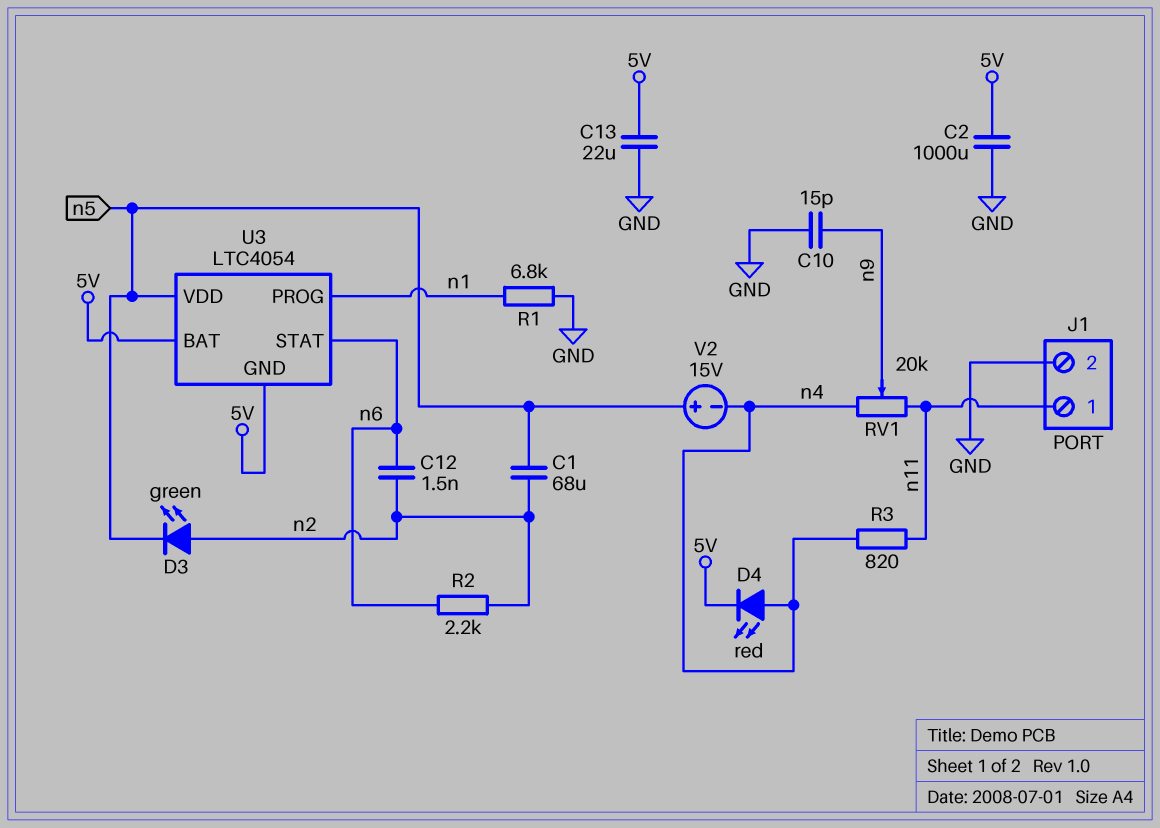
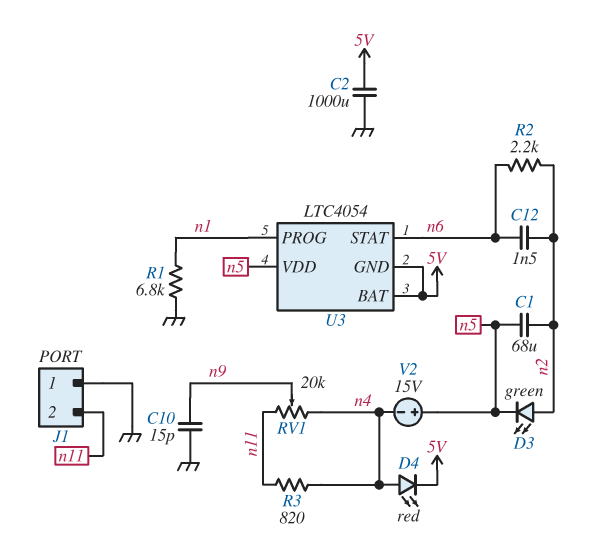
C13: 22uF (5V, GND) -> none
J1 pin 1: n11 -> GND
J1 pin 2: GND -> n11

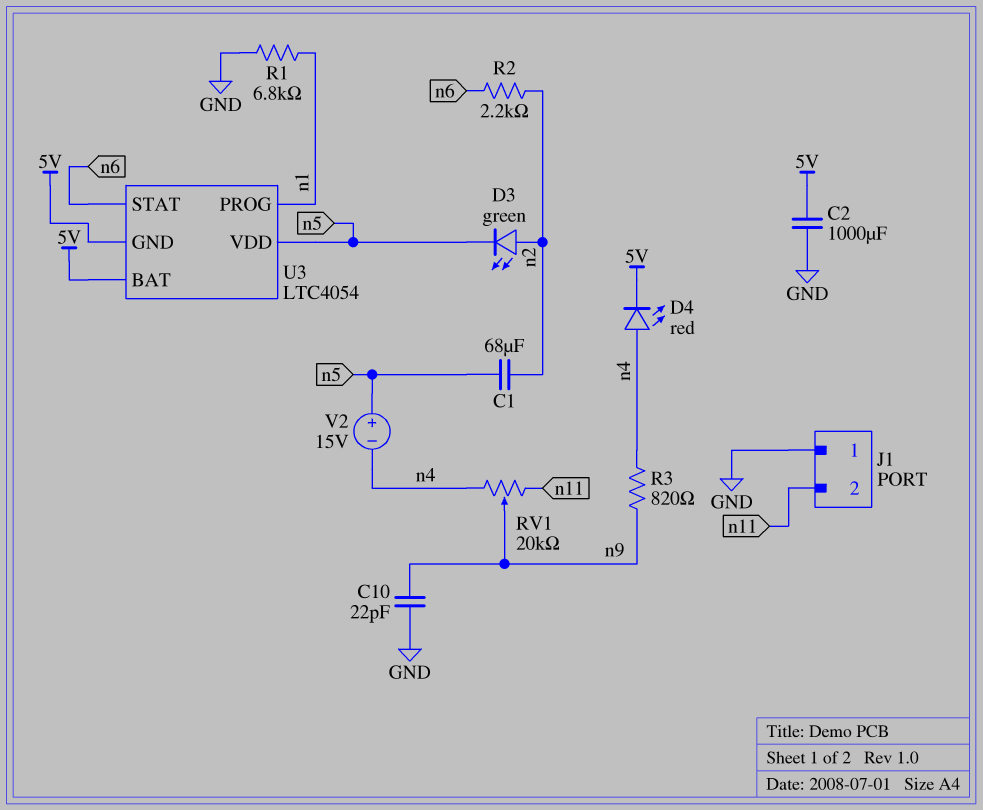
C10: 15pF (GND, n9) -> 22pF (GND, n9)
C12: 1.5nF (n2, n6) -> none
R3: 820 (n4, n11) -> 820 (n4, n9)

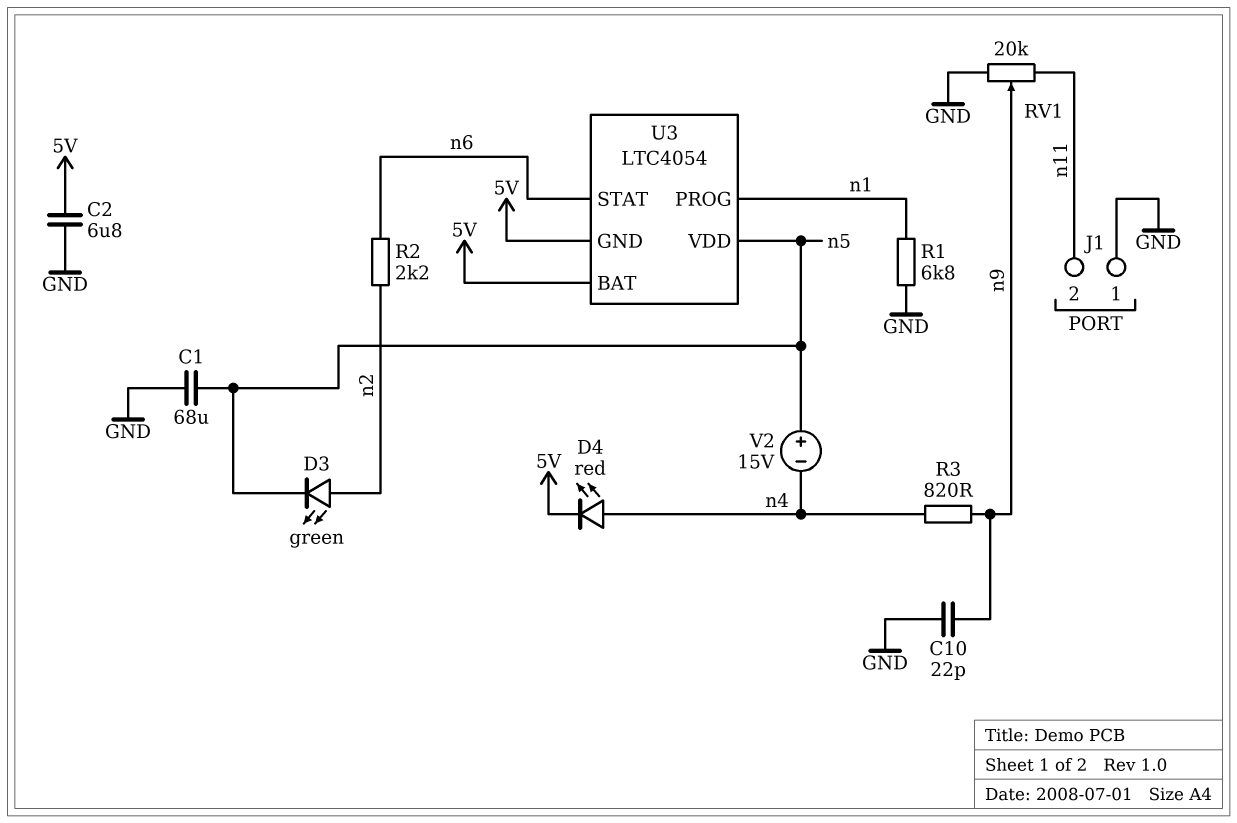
C1: 68uF (n2, n5) -> 68uF (GND, n5)
C2: 1000uF (5V, GND) -> 6.8uF (5V, GND)
RV1: 20k (n4, n11, wiper n9) -> 20k (GND, n11, wiper n9)

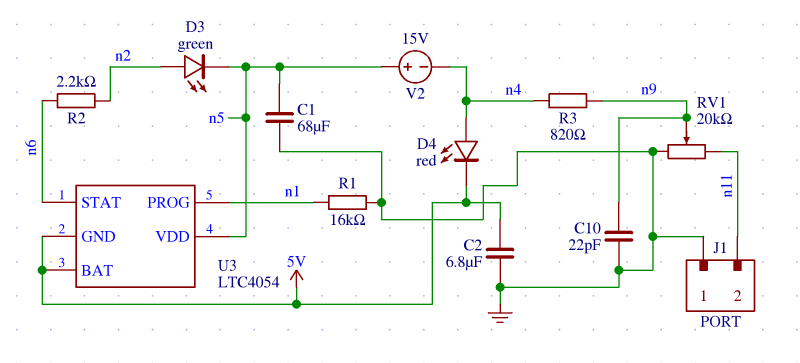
R1: 6.8k (GND, n1) -> 16k (GND, n1)

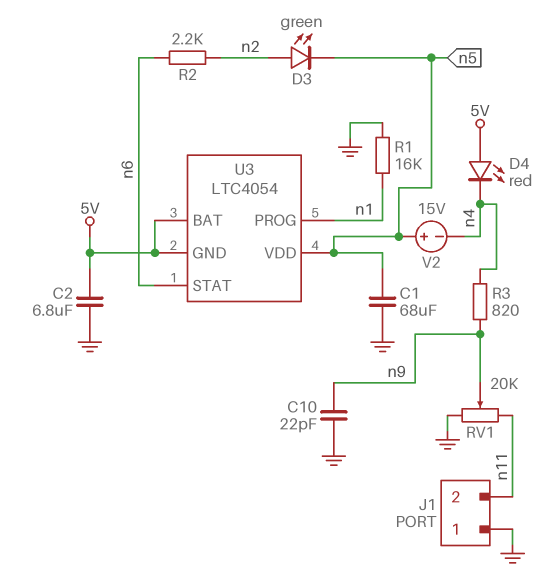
D4: LED red (A n4, K 5V) -> LED red (A 5V, K n4)

